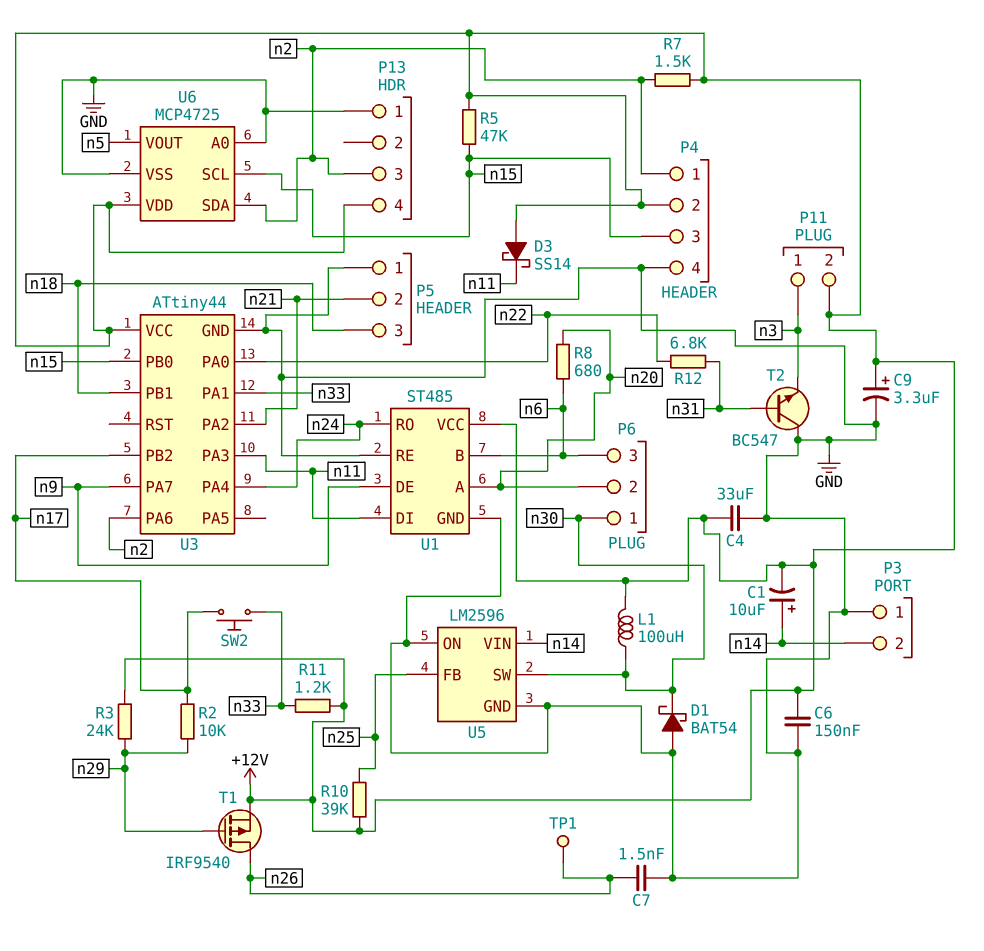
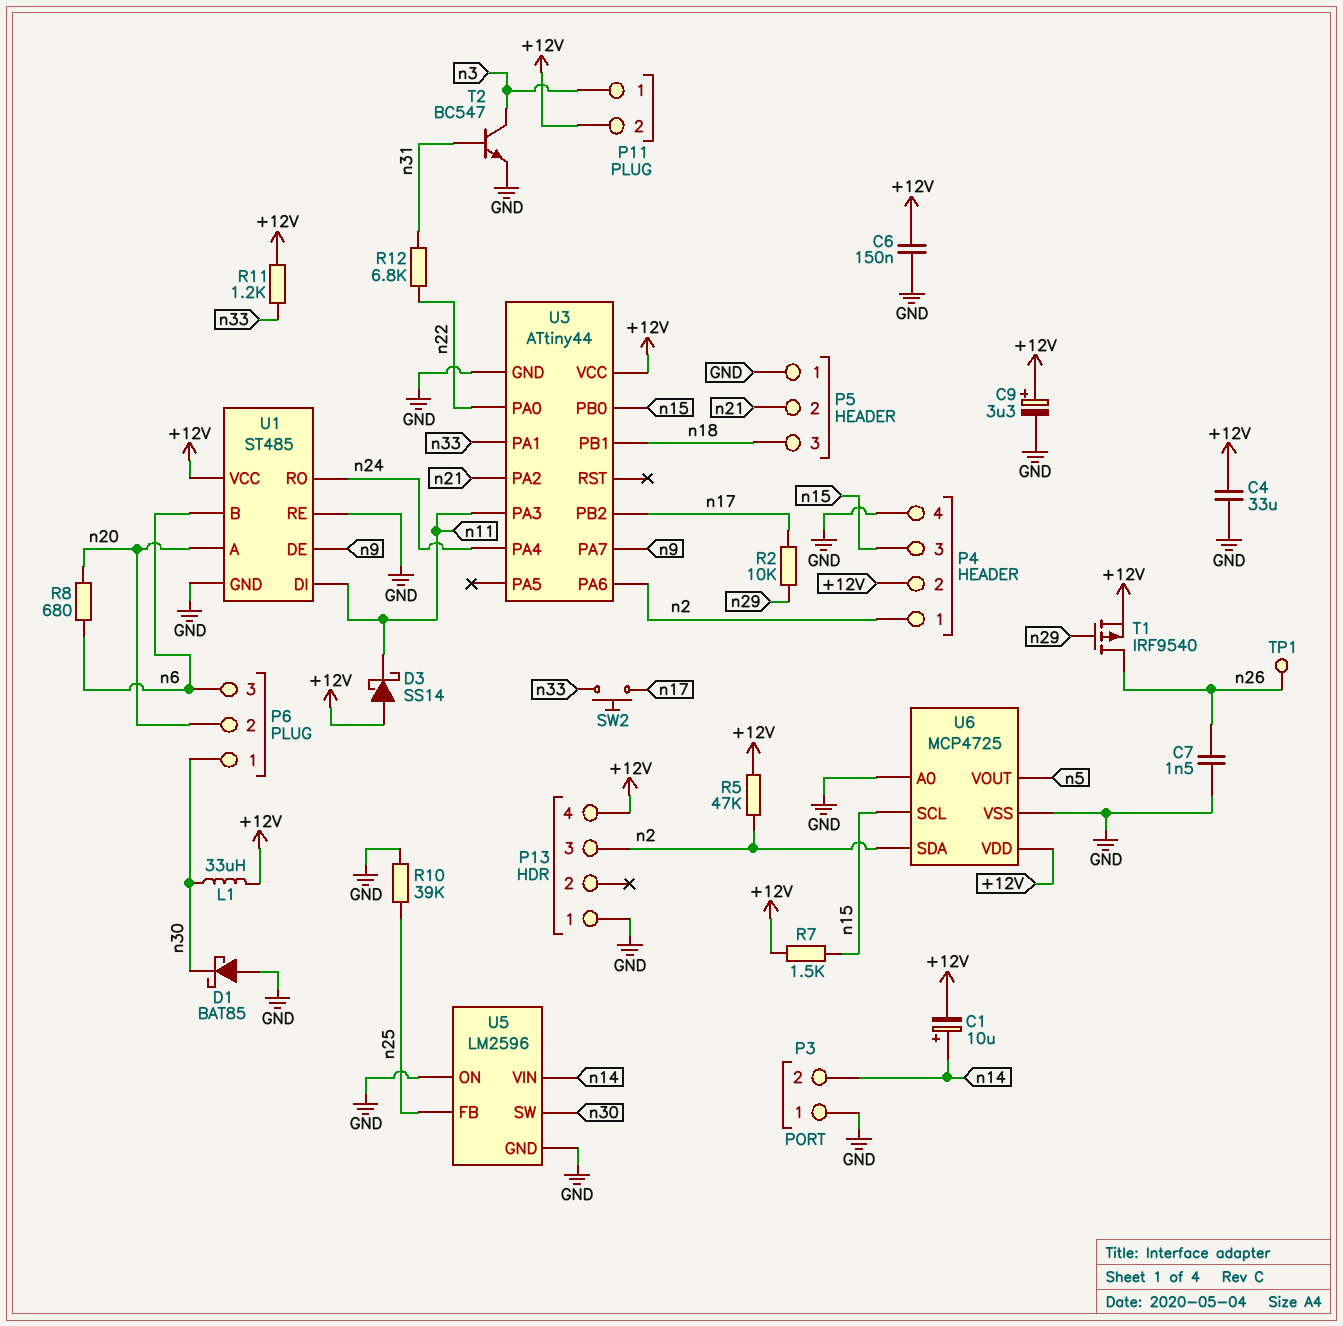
D1: schottky BAT54 (A GND, K n30) -> schottky BAT85 (A GND, K n30)
L1: 100uH (+12V, n30) -> 33uH (+12V, n30)
R3: 24k (+12V, n29) -> none
R5: 47k (+12V, n15) -> 47k (+12V, n2)
R7: 1.5k (+12V, n2) -> 1.5k (+12V, n15)
R10: 39k (+12V, n25) -> 39k (GND, n25)
T2: NPN BC547 (B n31, C GND, E n3) -> NPN BC547 (B n31, C n3, E GND)

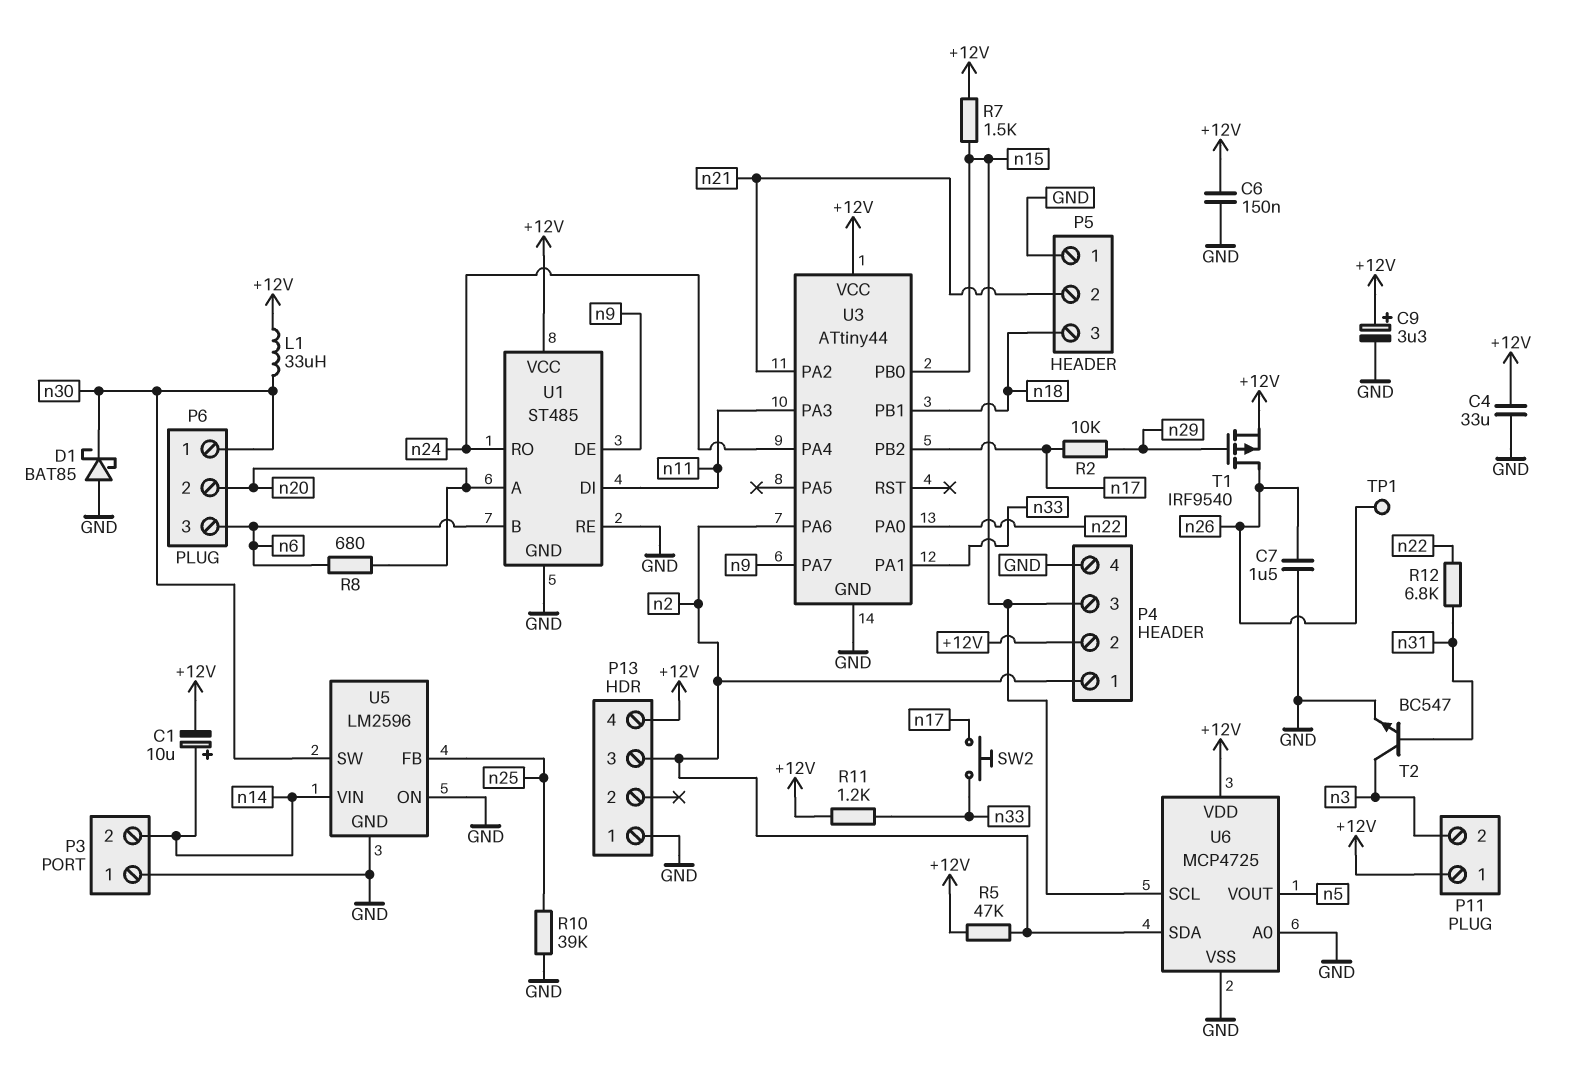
C7: 1.5nF (GND, n26) -> 1.5uF (GND, n26)
D3: schottky SS14 (A +12V, K n11) -> none
P11 pin 1: n3 -> +12V
P11 pin 2: +12V -> n3

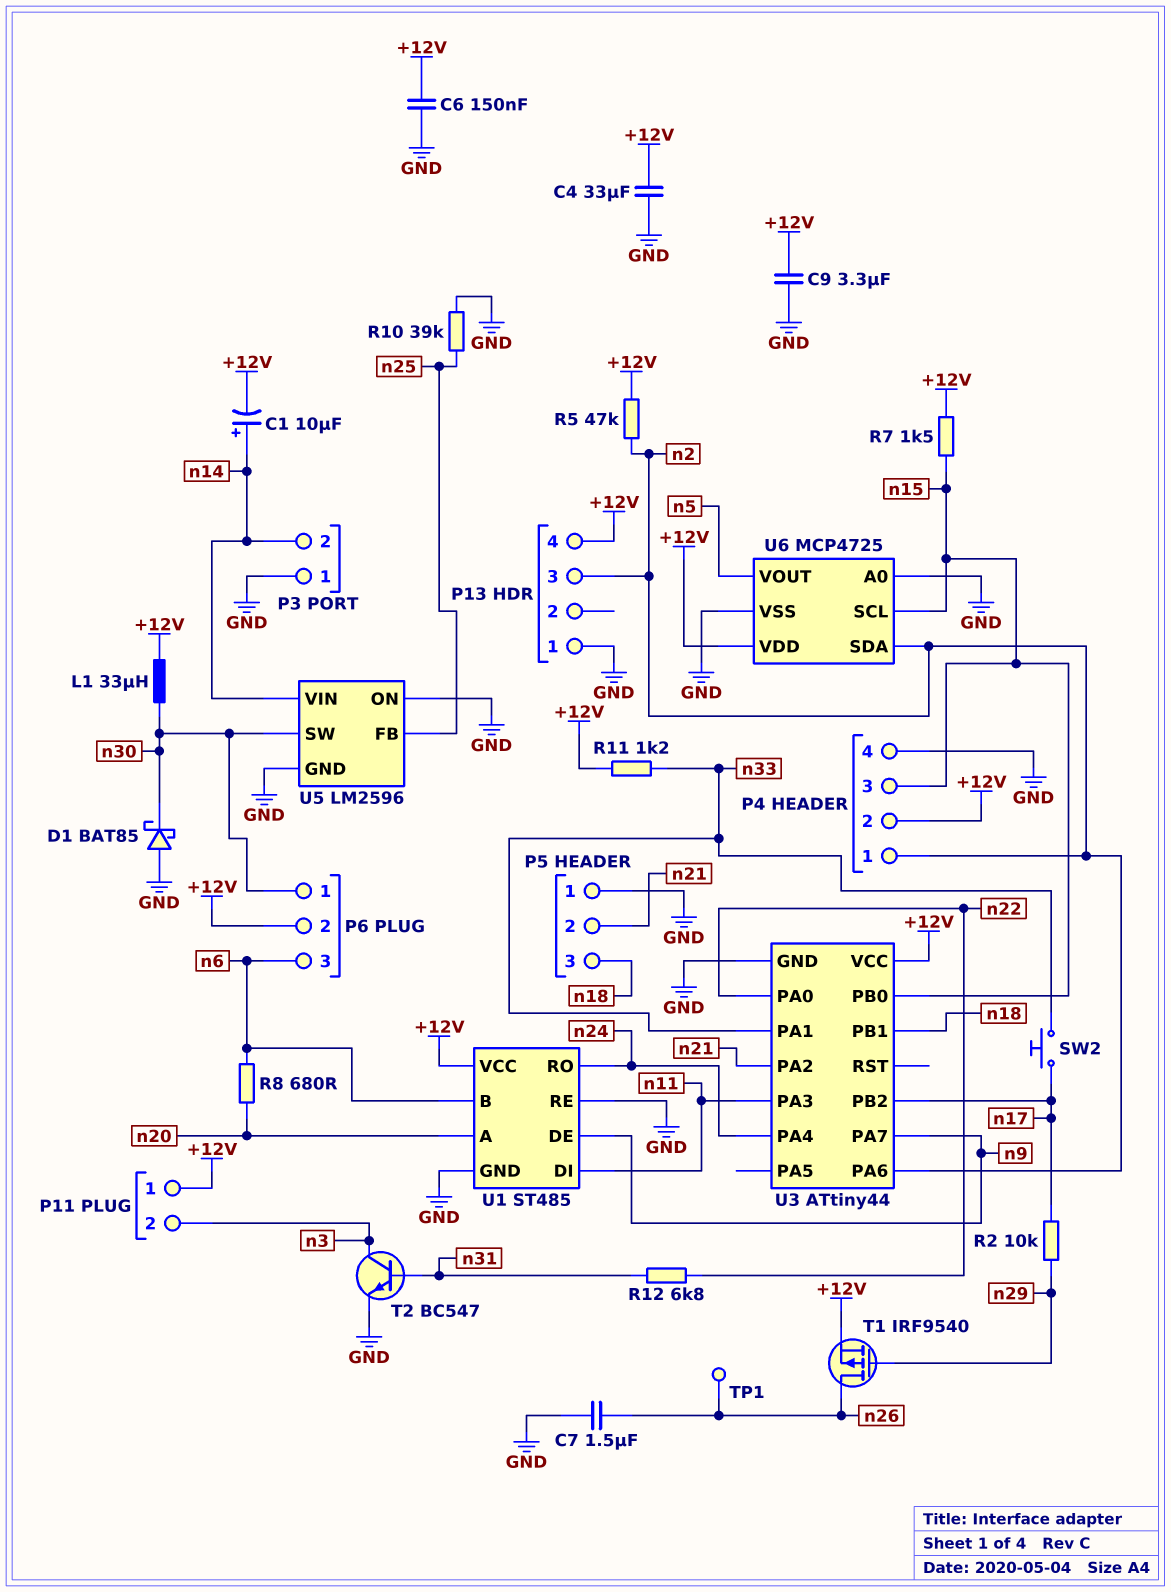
C9: 3.3uF (plus +12V, minus GND) -> 3.3uF (+12V, GND)
P6 pin 2: n20 -> +12V

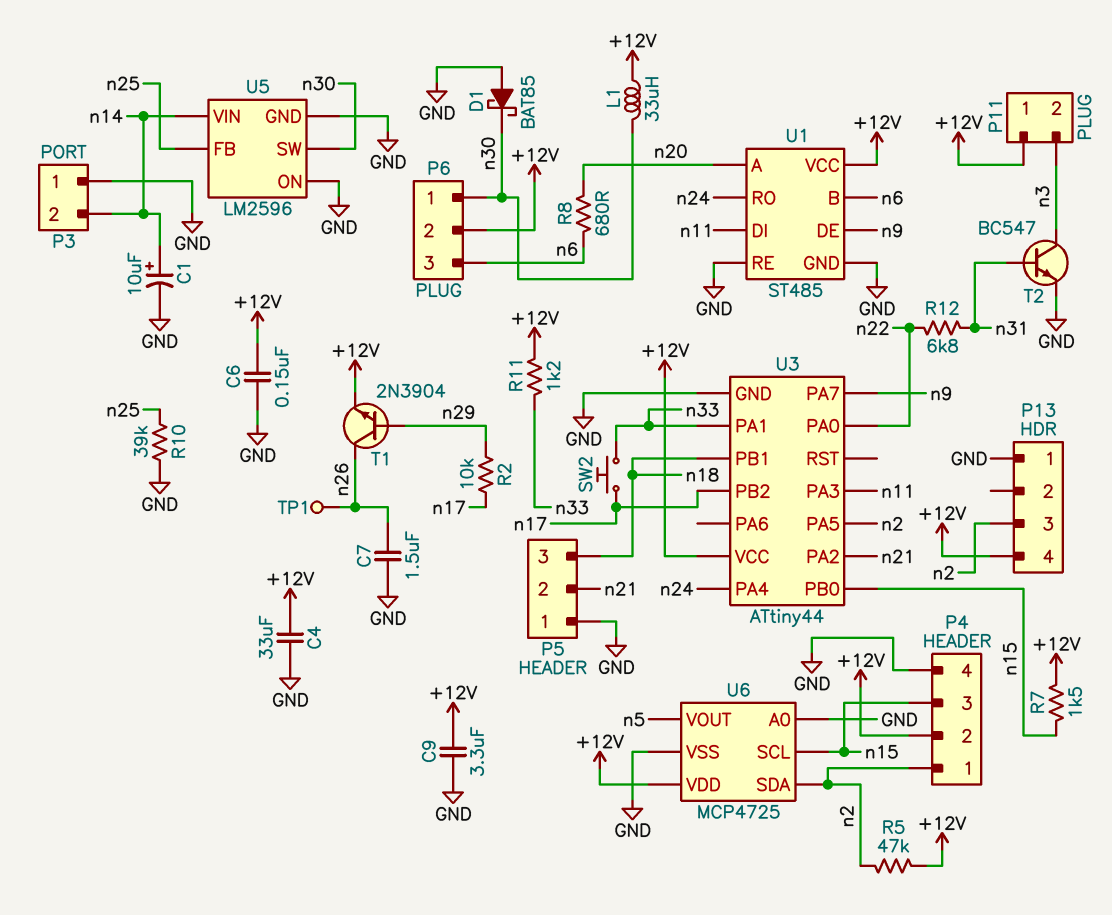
C1: 10uF (plus n14, minus +12V) -> 10uF (plus n14, minus GND)
T1: PMOS IRF9540 (G n29, D n26, S +12V) -> NPN 2N3904 (B n29, C n26, E +12V)
U3 pin PA5: none -> n2
U3 pin PA6: n2 -> none

